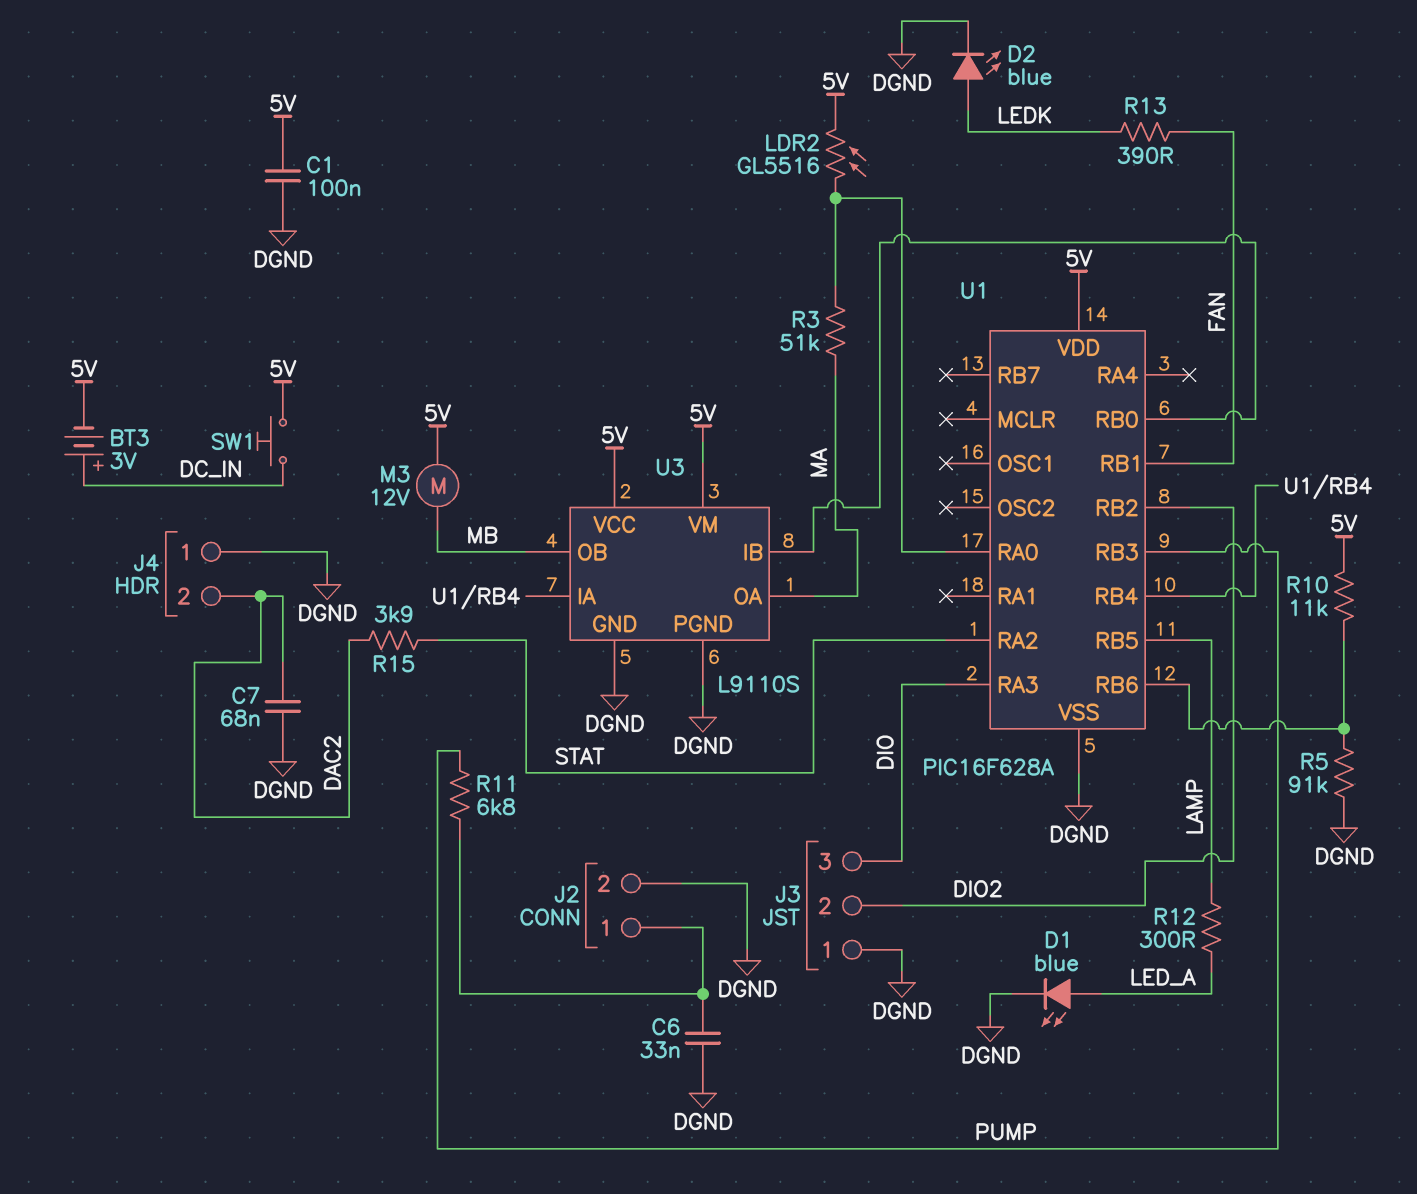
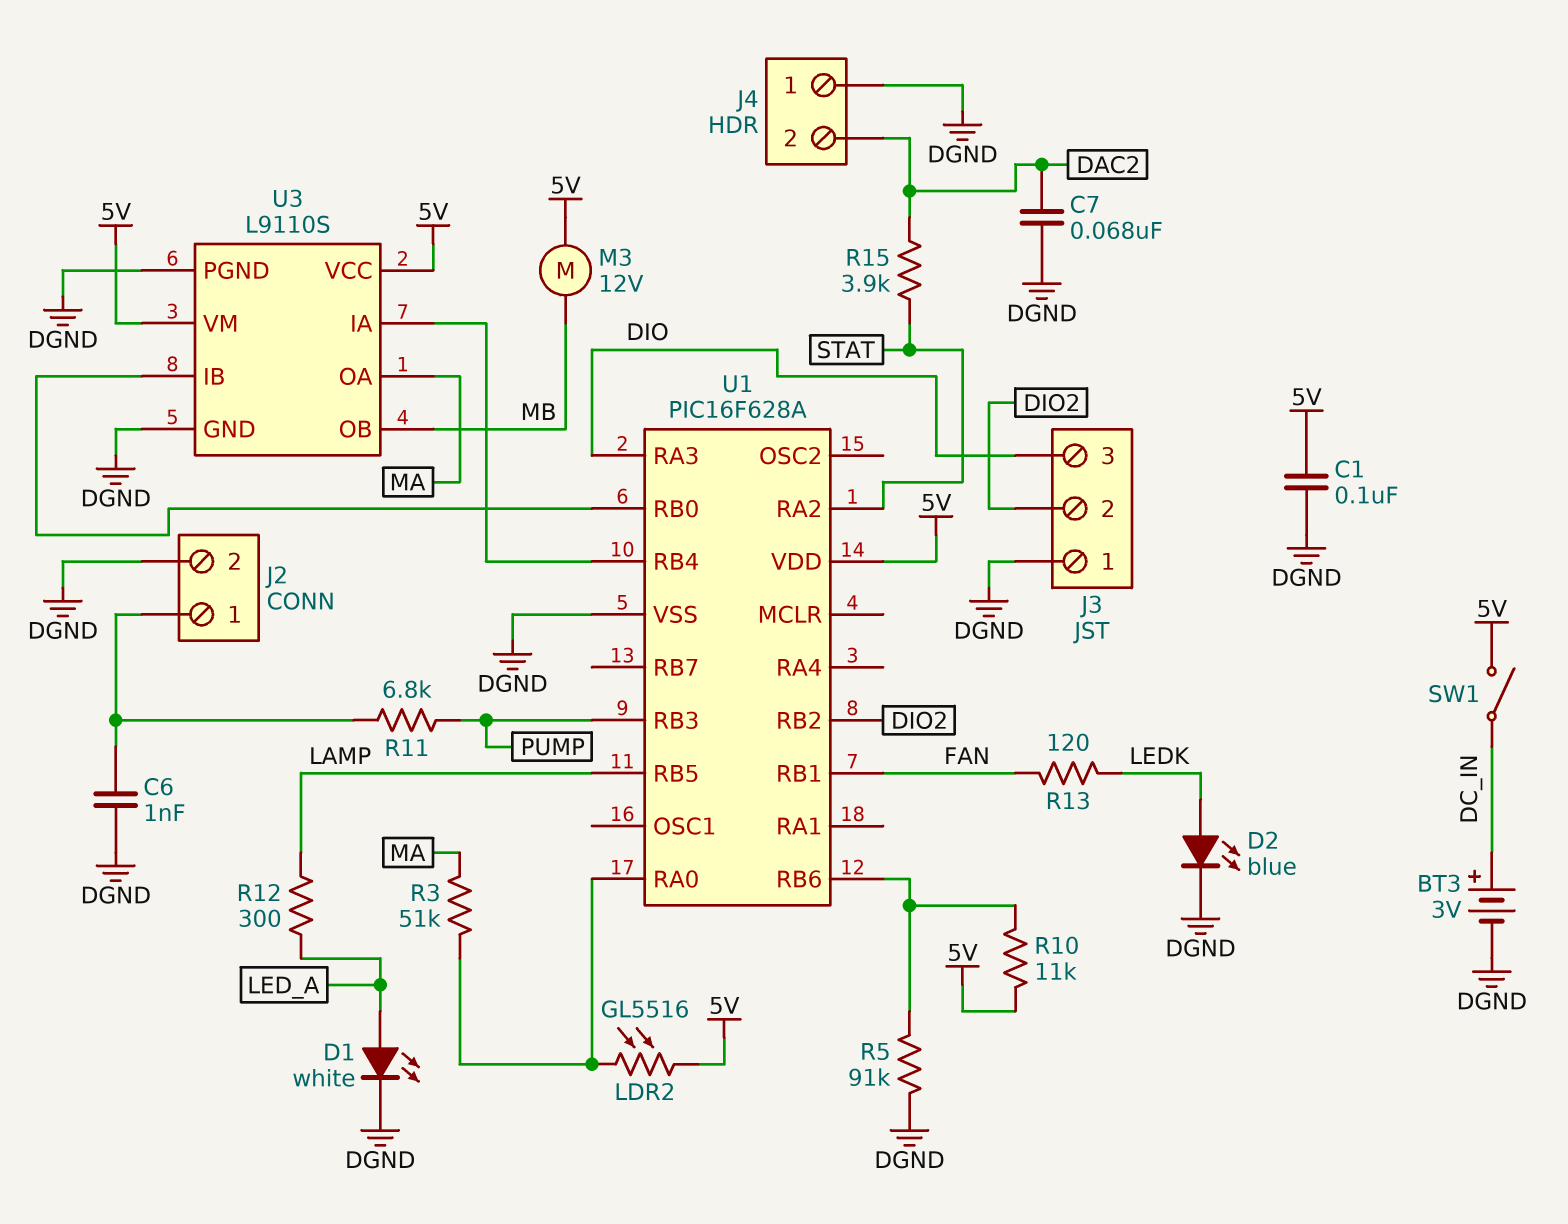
BT3: 3V (plus DC_IN, minus 5V) -> 3V (plus DC_IN, minus DGND)
C6: 33nF (DGND, J2/1) -> 1nF (DGND, J2/1)
D1: LED blue (A LED_A, K DGND) -> LED white (A LED_A, K DGND)
R13: 390 (FAN, LEDK) -> 120 (FAN, LEDK)
SW1: button (5V, DC_IN) -> switch (5V, DC_IN)

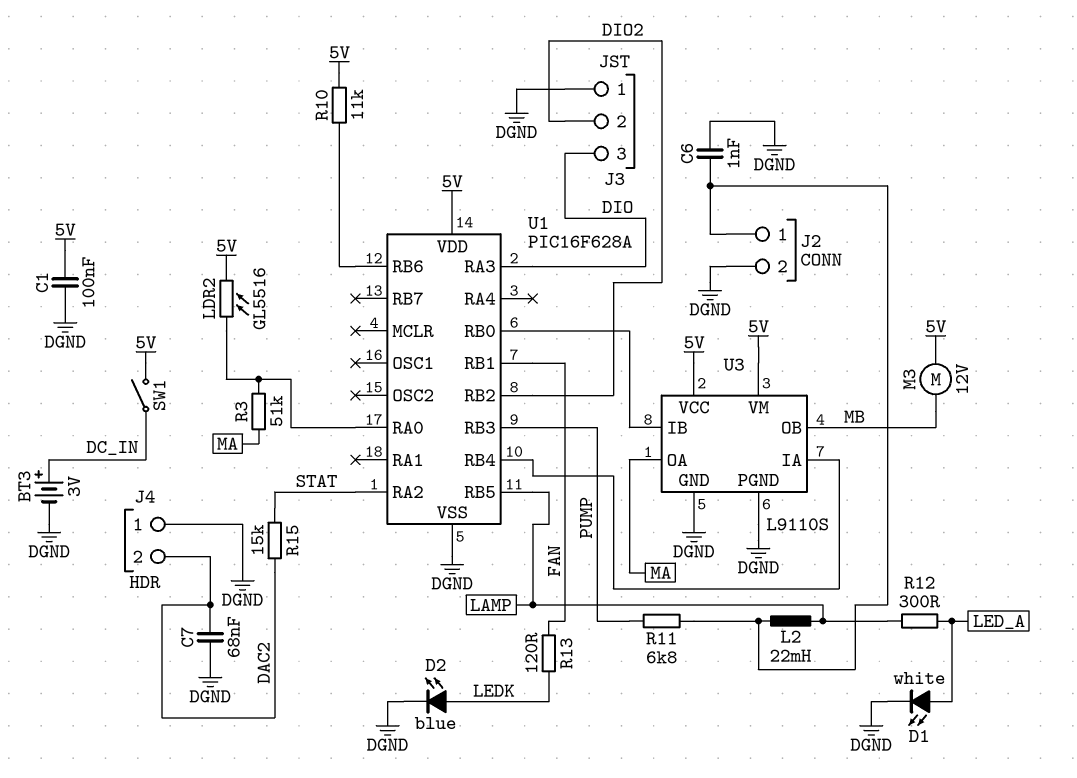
L2: none -> 22mH (J2/1, LAMP)
R5: 91k (DGND, U1/RB6) -> none
R15: 3.9k (DAC2, STAT) -> 15k (DAC2, STAT)

